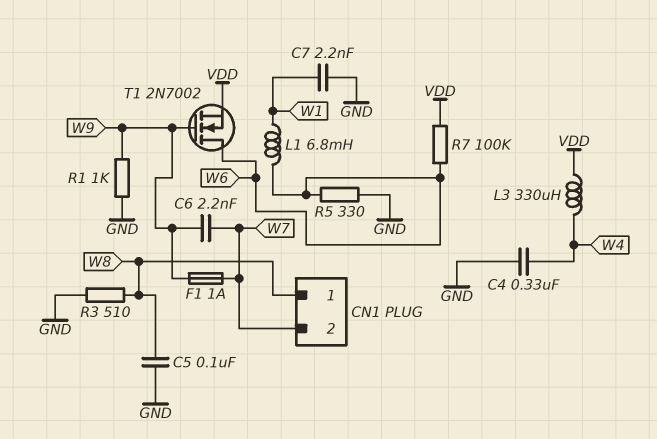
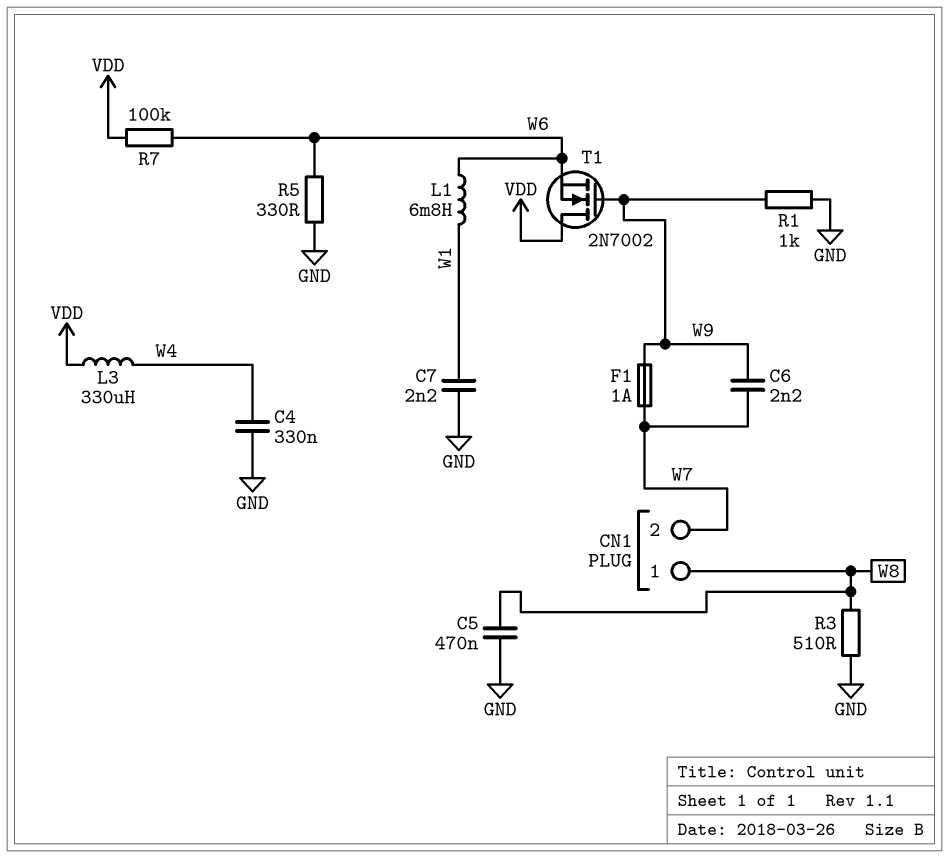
C5: 100nF (GND, W8) -> 470nF (GND, W8)
T1: NMOS 2N7002 (G W9, D W6, S VDD) -> NMOS 2N7002 (G W9, D VDD, S W6)

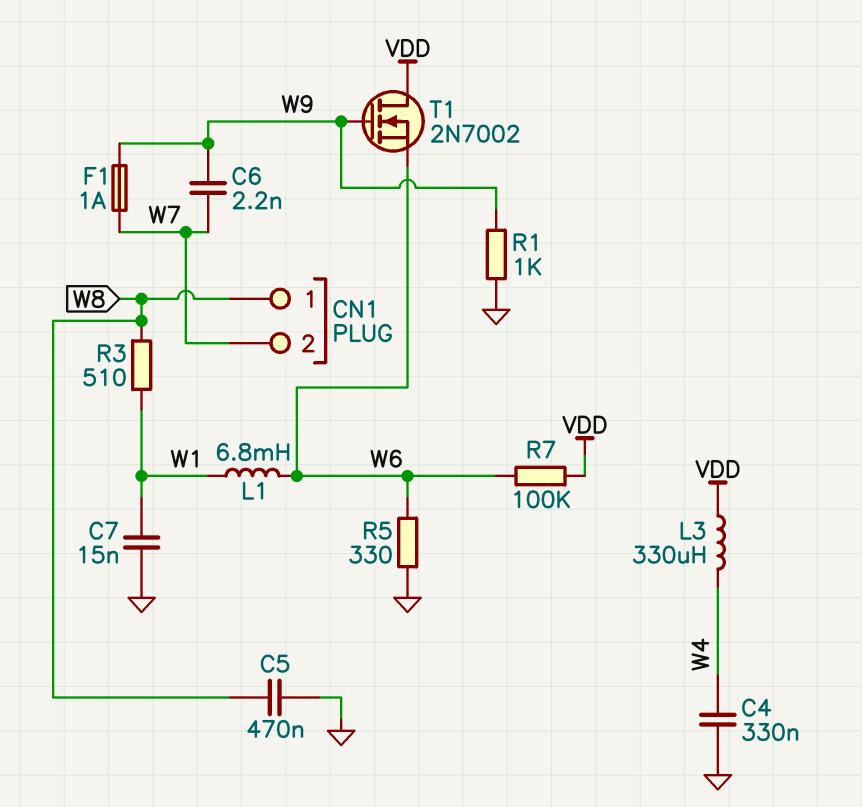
C7: 2.2nF (GND, W1) -> 15nF (GND, W1)
R3: 510 (GND, W8) -> 510 (W1, W8)

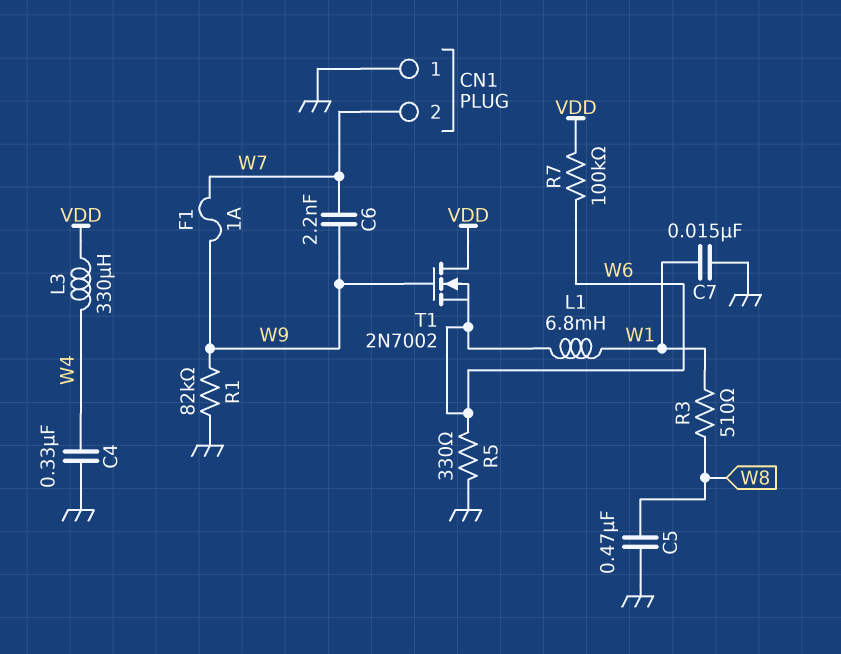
CN1 pin 1: W8 -> GND
R1: 1k (GND, W9) -> 82k (GND, W9)

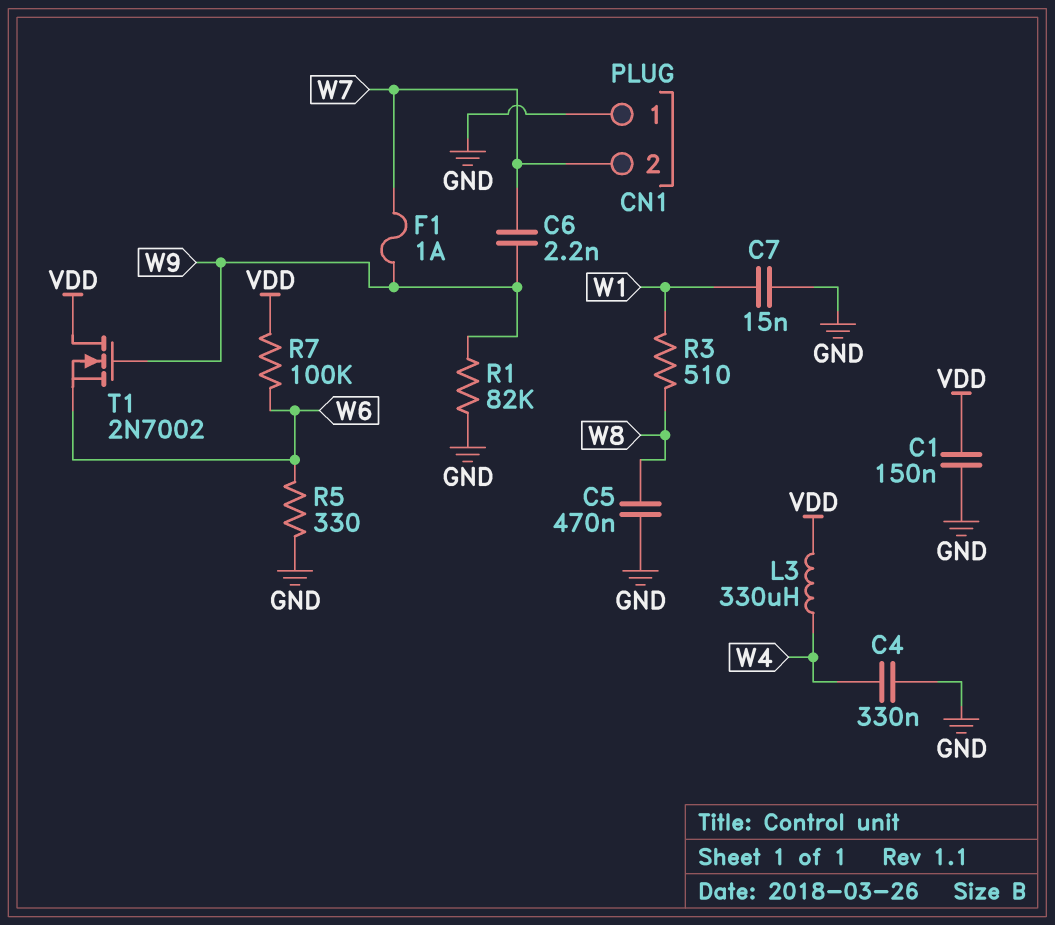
C1: none -> 150nF (GND, VDD)
L1: 6.8mH (W1, W6) -> none

